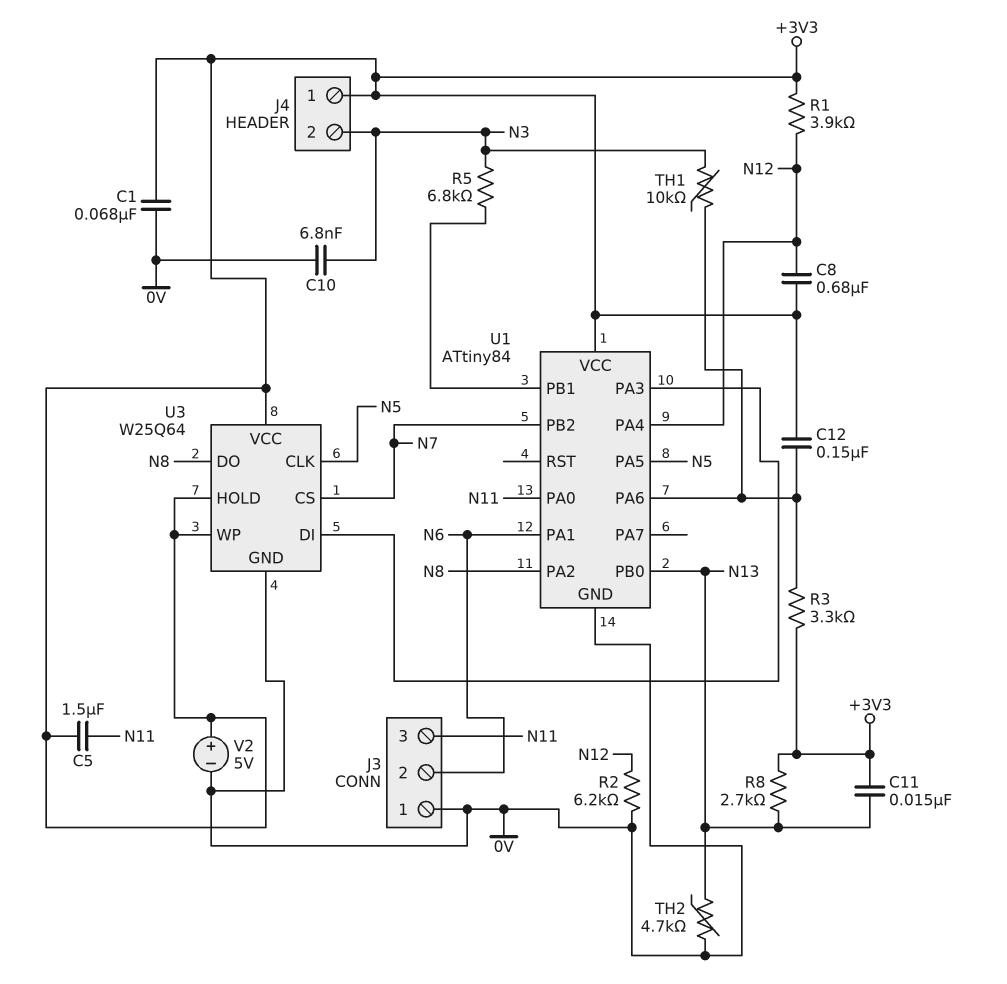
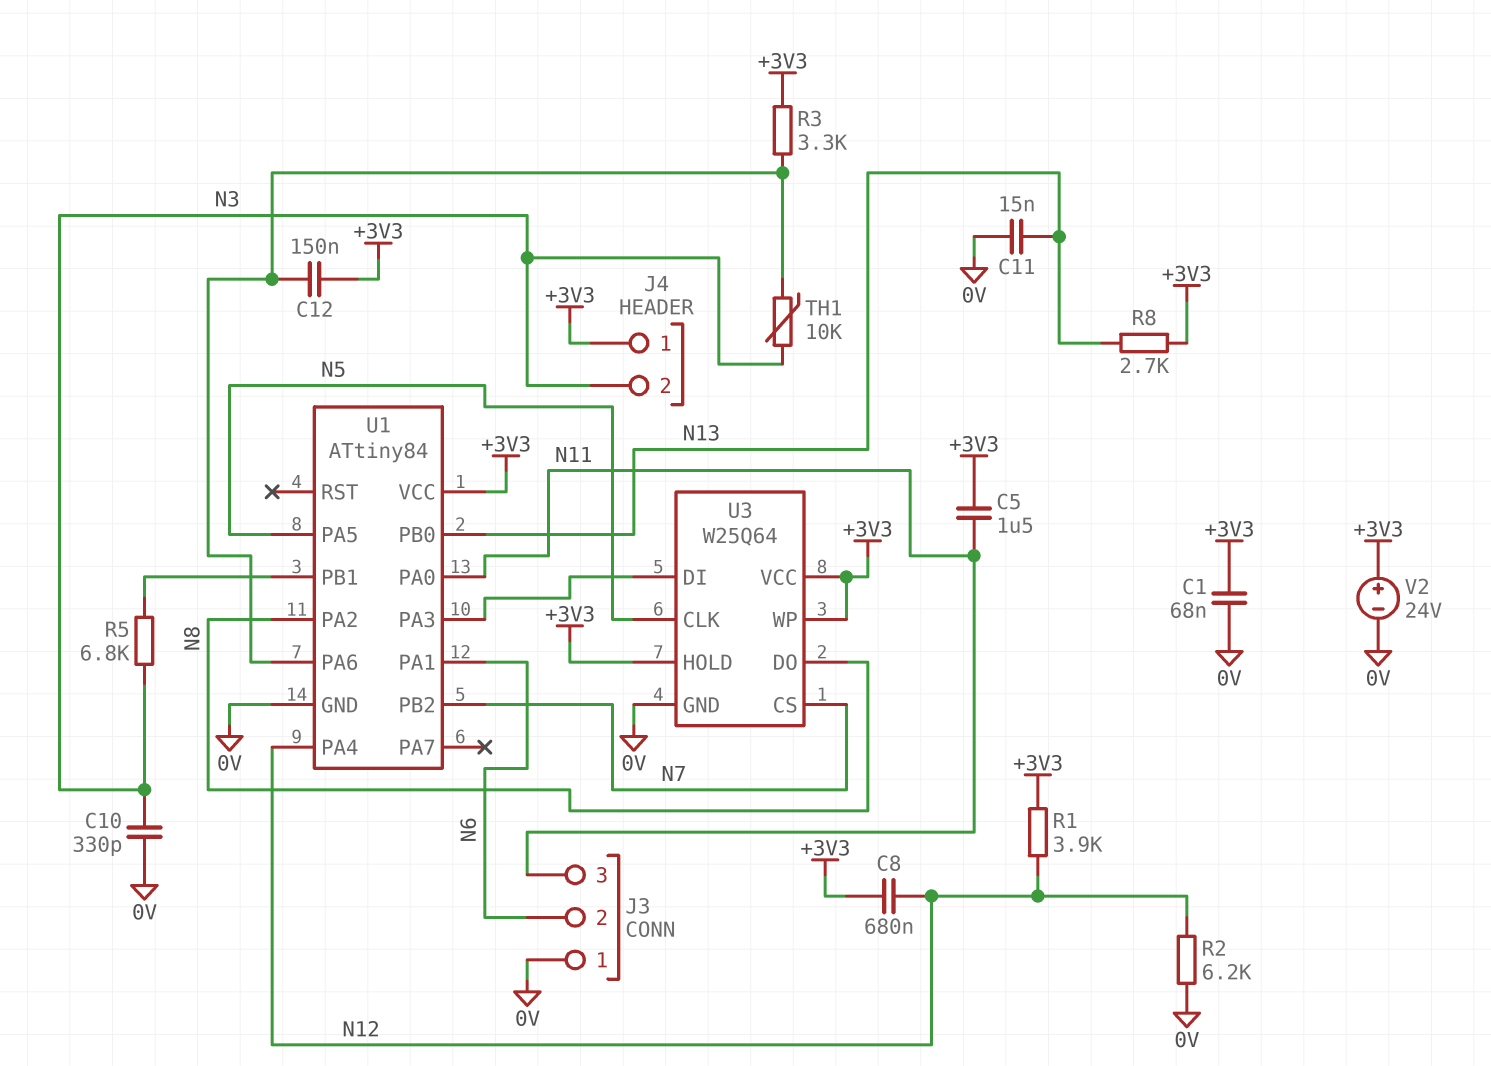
C10: 6.8nF (0V, N3) -> 330pF (0V, N3)
C11: 15nF (+3V3, N13) -> 15nF (0V, N13)
TH2: 4.7k (0V, N13) -> none
V2: 5V (plus +3V3, minus 0V) -> 24V (plus +3V3, minus 0V)

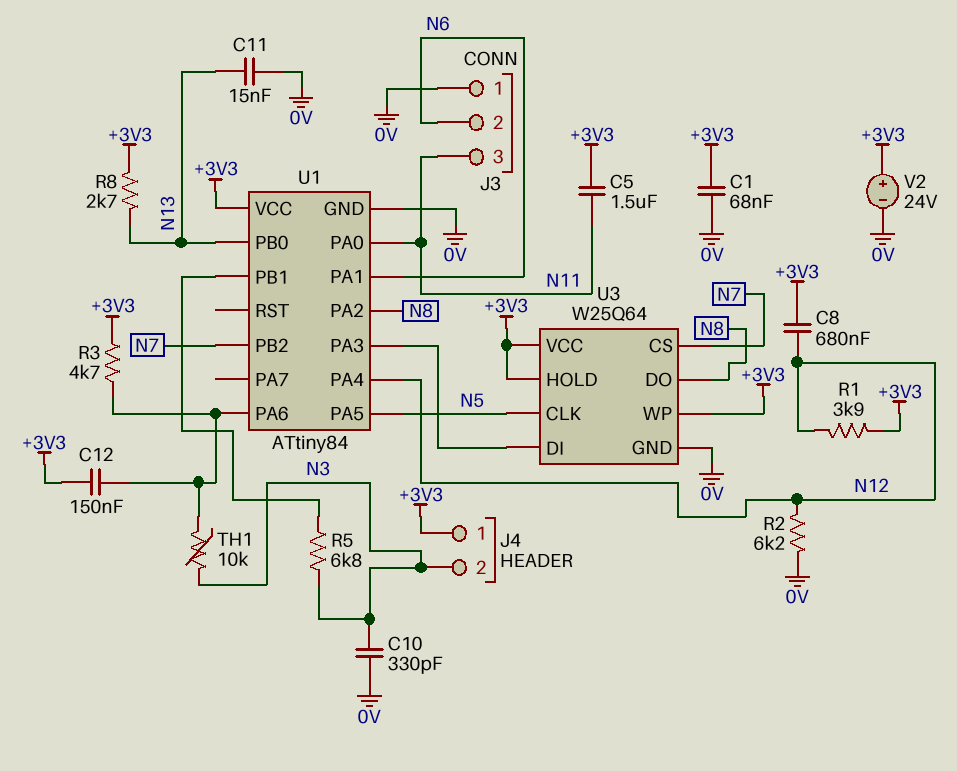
R3: 3.3k (+3V3, U1/PA6) -> 4.7k (+3V3, U1/PA6)

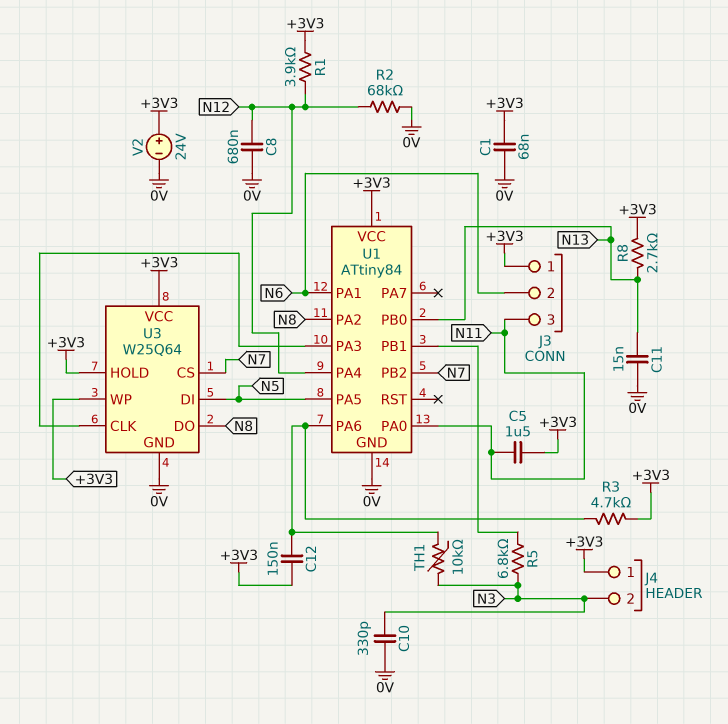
C8: 680nF (+3V3, N12) -> 680nF (0V, N12)
J3 pin 1: 0V -> +3V3
R2: 6.2k (0V, N12) -> 68k (0V, N12)
U3 pin CLK: N5 -> U1/PA3
U3 pin DI: U1/PA3 -> N5

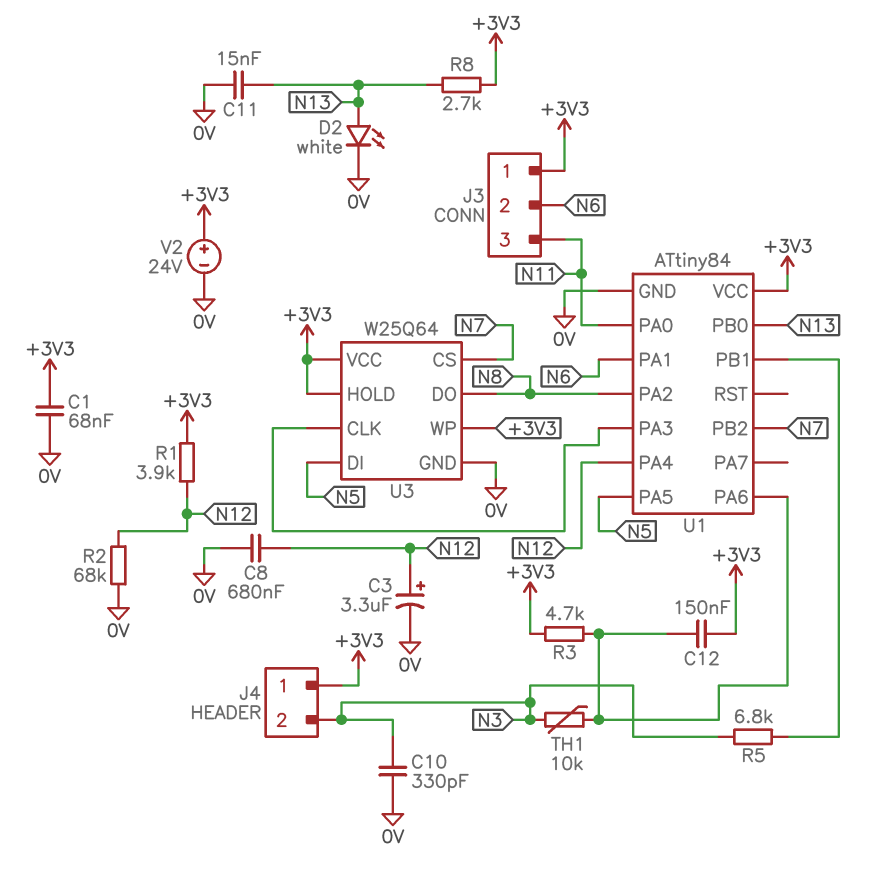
C3: none -> 3.3uF (plus N12, minus 0V)
C5: 1.5uF (+3V3, N11) -> none
D2: none -> LED white (A N13, K 0V)

